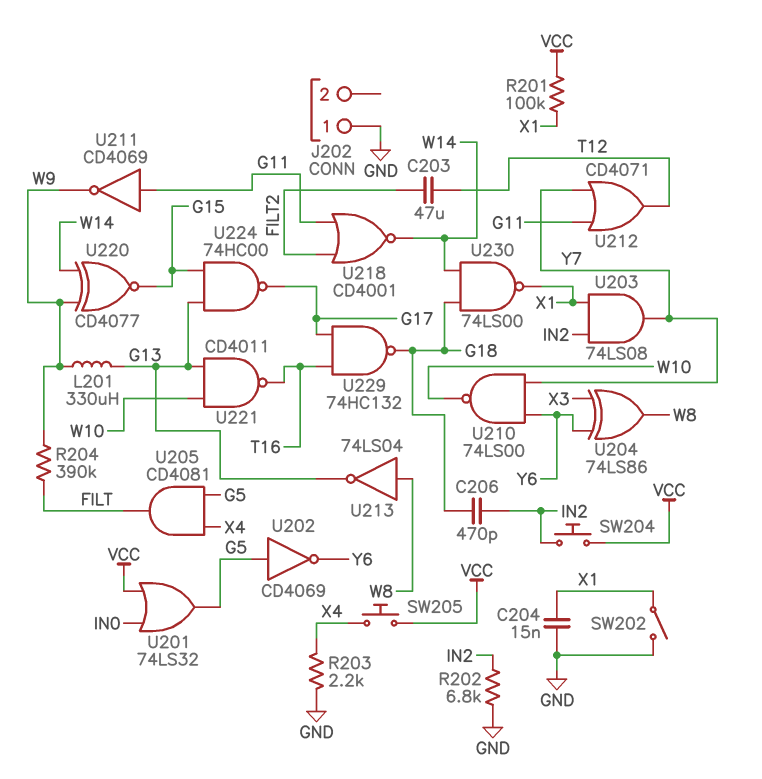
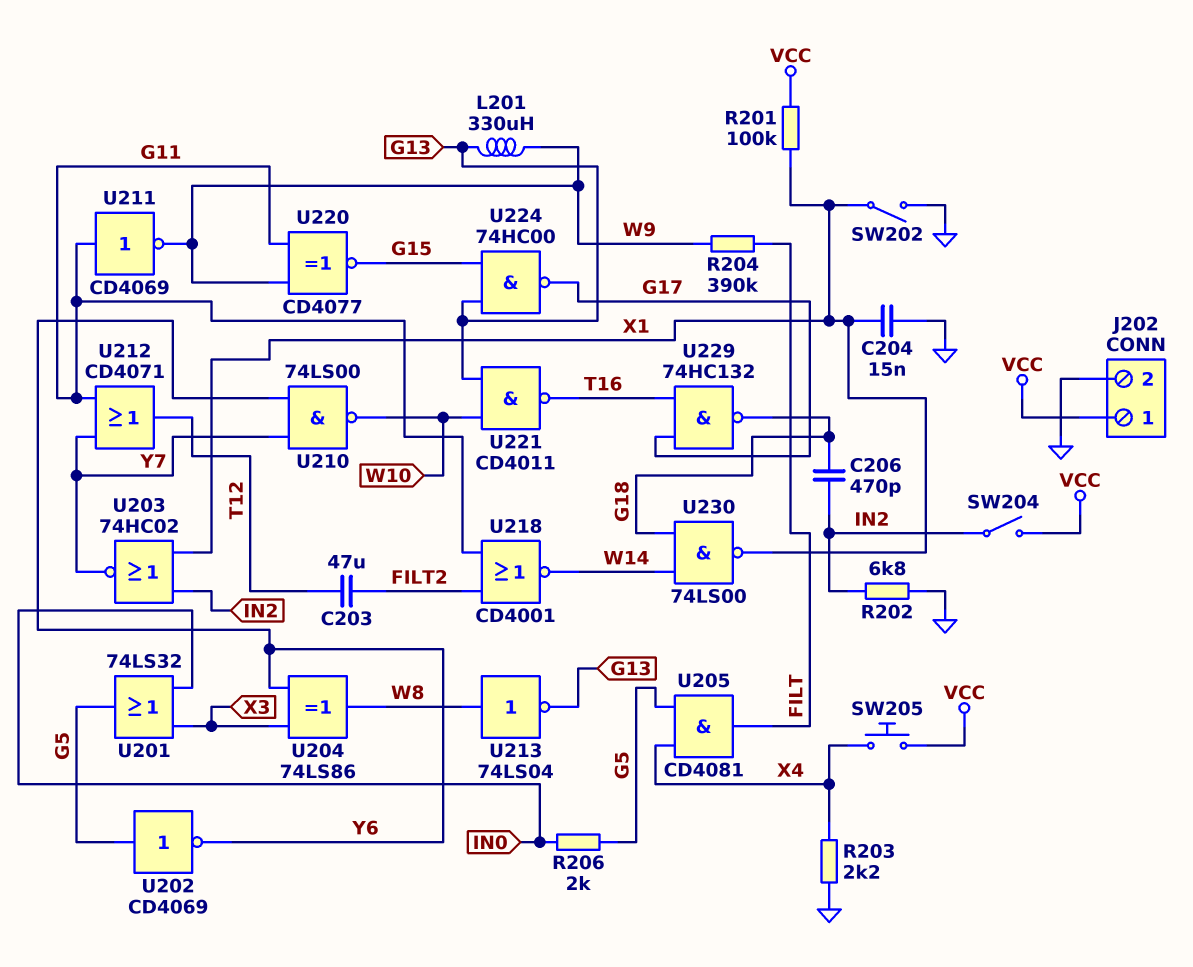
J202 pin 1: GND -> VCC
J202 pin 2: none -> GND
R206: none -> 2k (G5, IN0)
SW204: button (IN2, VCC) -> switch (IN2, VCC)
U201: OR 74LS32 (in IN0, in VCC, out G5) -> OR 74LS32 (in IN0, in X3, out G5)
U203: AND 74LS08 (in IN2, in X1, out Y7) -> NOR 74HC02 (in IN2, in X1, out Y7)
U220: XNOR CD4077 (in W9, in W14, out G15) -> XNOR CD4077 (in G11, in W9, out G15)

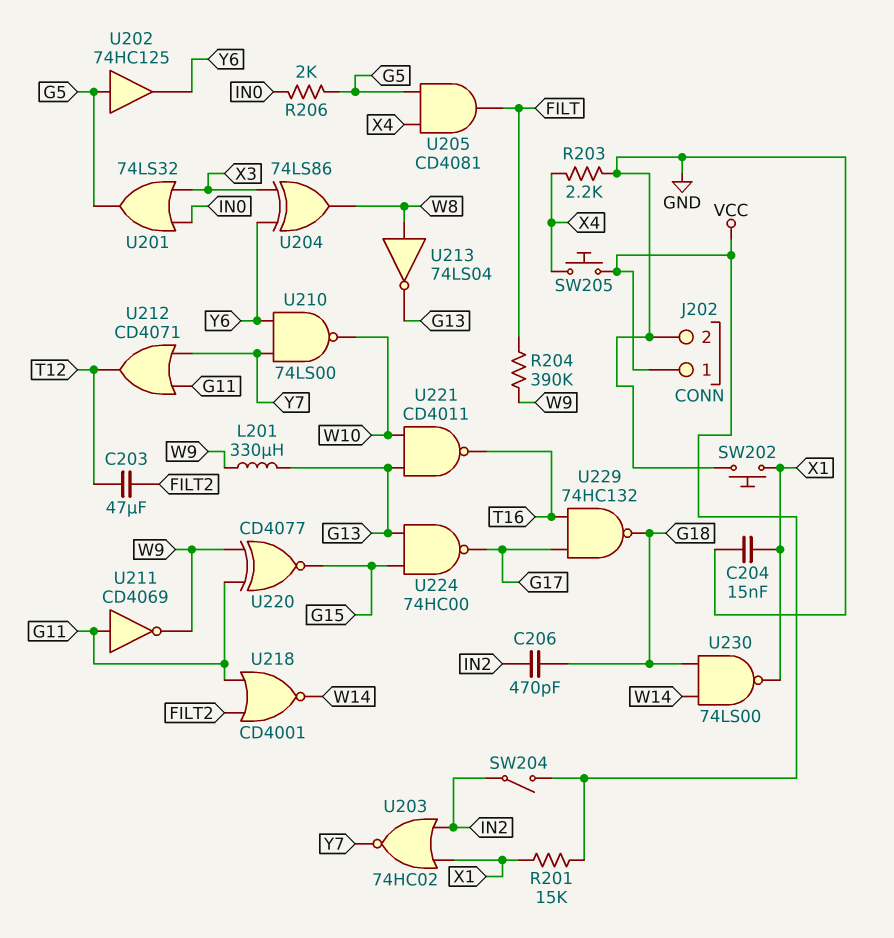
R201: 100k (VCC, X1) -> 15k (VCC, X1)
R202: 6.8k (GND, IN2) -> none
SW202: switch (GND, X1) -> button (GND, X1)
U202: NOT CD4069 (in G5, out Y6) -> buffer 74HC125 (in G5, out Y6)

